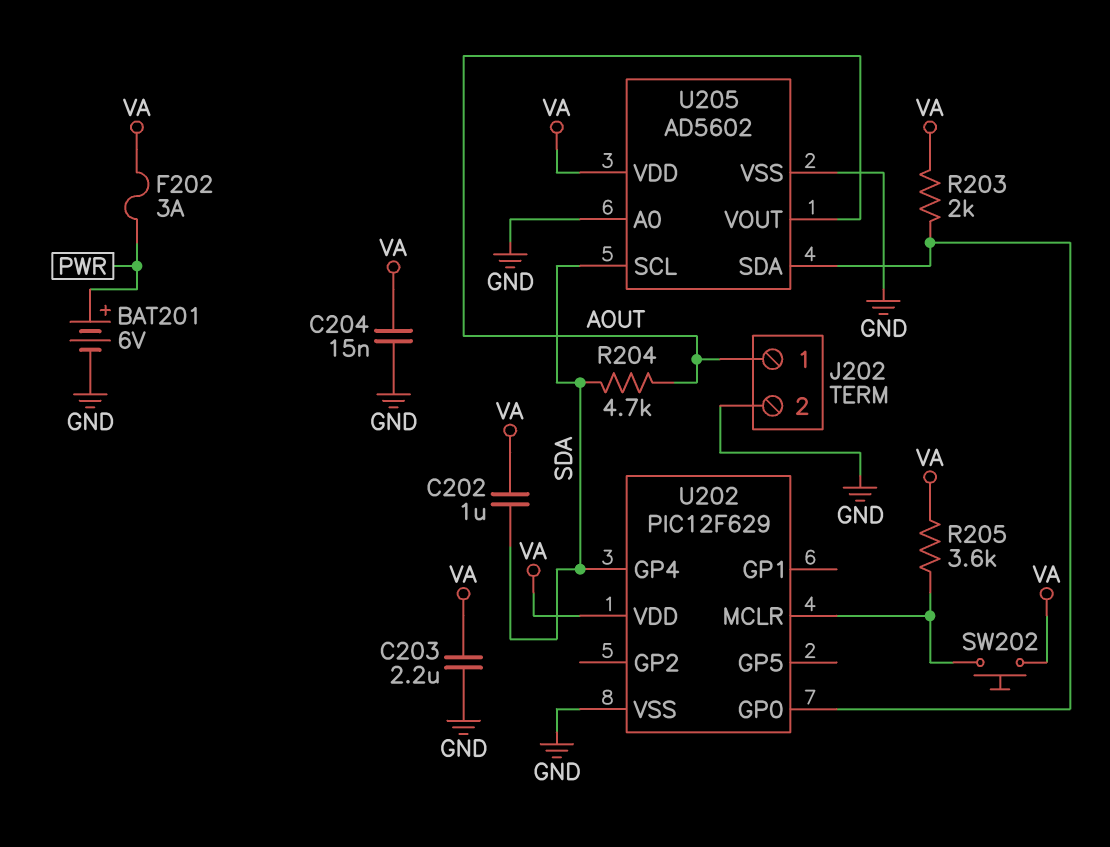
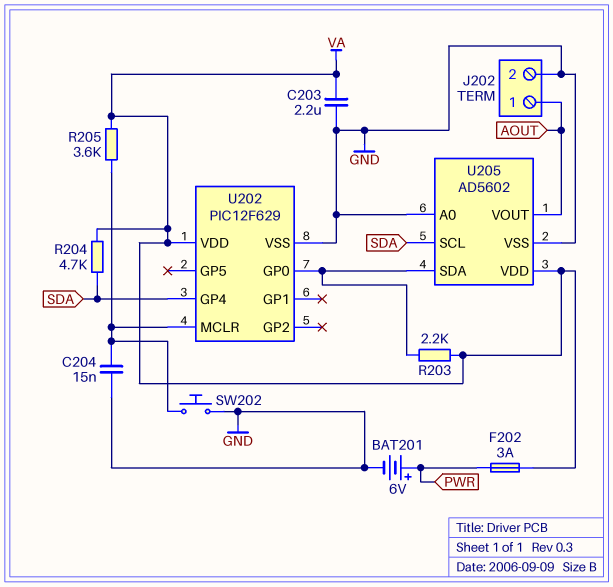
C202: 1uF (SDA, VA) -> none
C204: 15nF (GND, VA) -> 15nF (GND, U202/MCLR)
R203: 2k (U202/GP0, VA) -> 2.2k (U202/GP0, VA)
R204: 4.7k (AOUT, SDA) -> 4.7k (SDA, VA)
SW202: button (U202/MCLR, VA) -> button (GND, U202/MCLR)

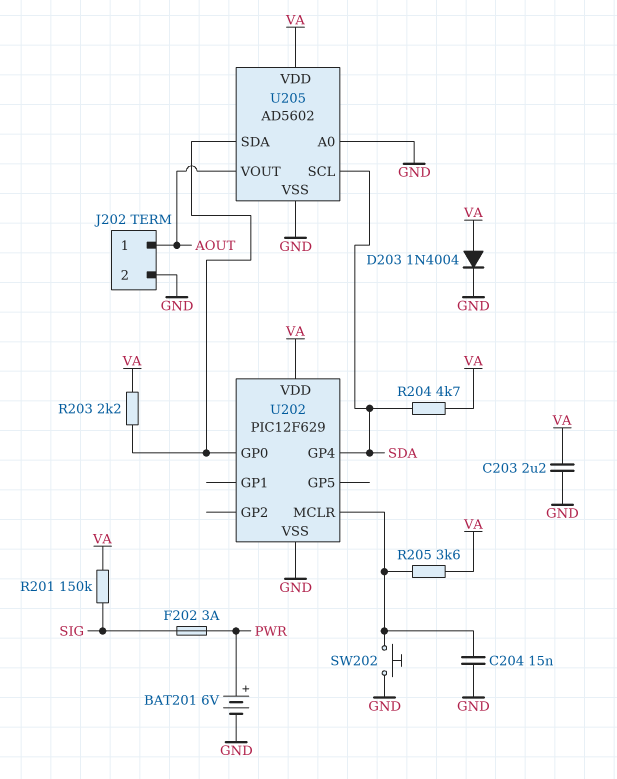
D203: none -> diode 1N4004 (A VA, K GND)
F202: 3A (PWR, VA) -> 3A (PWR, SIG)
R201: none -> 150k (SIG, VA)

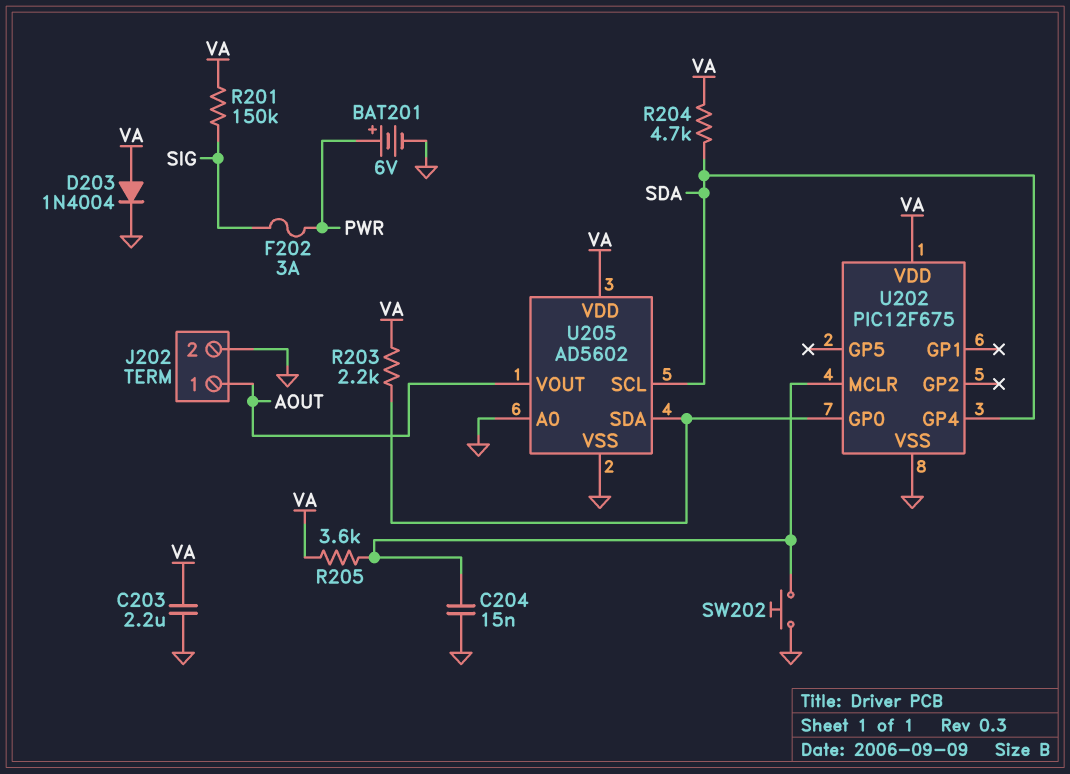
U202: PIC12F629 -> PIC12F675

